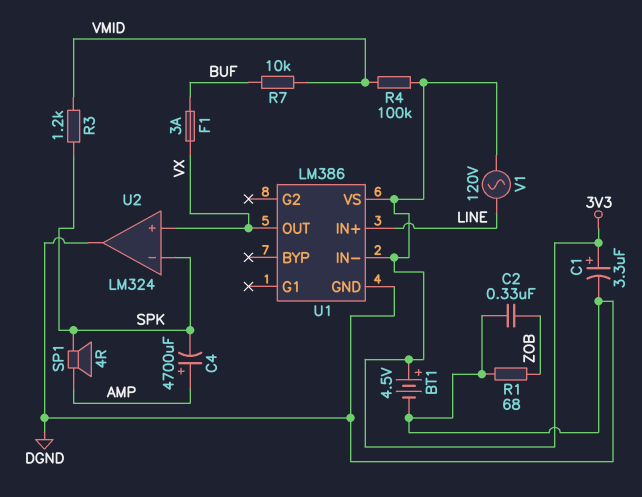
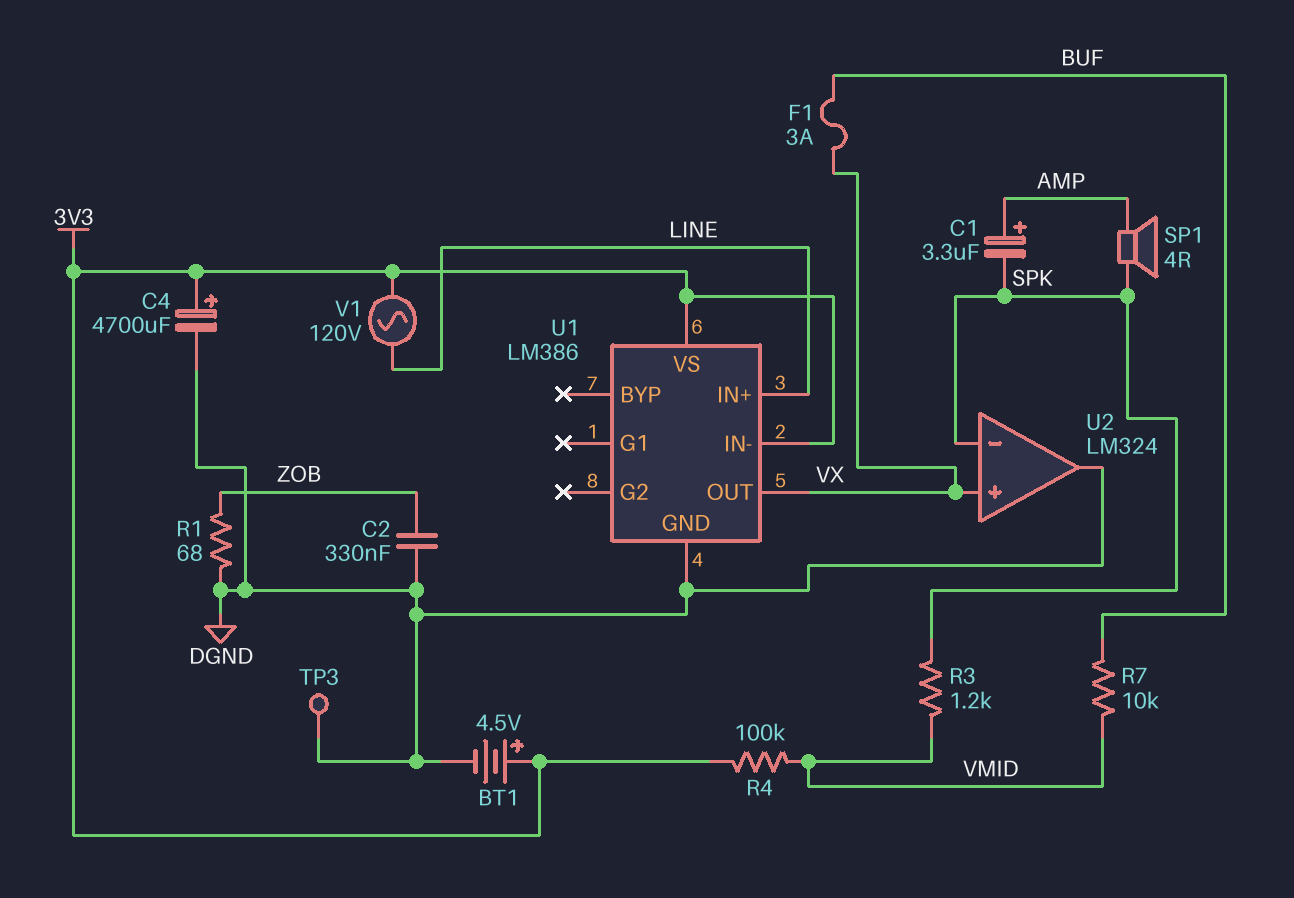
C1: 3.3uF (plus 3V3, minus DGND) -> 3.3uF (plus AMP, minus SPK)
C4: 4700uF (plus AMP, minus SPK) -> 4700uF (plus 3V3, minus DGND)
TP3: none -> test point (DGND)

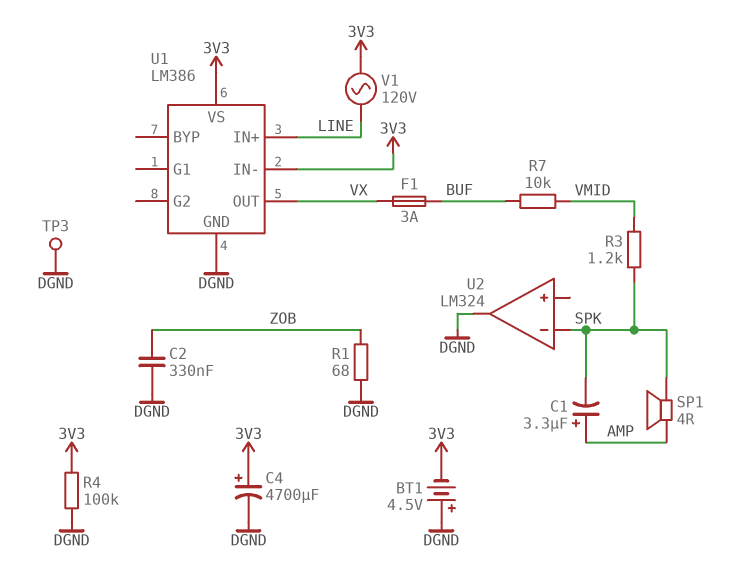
BT1: 4.5V (plus 3V3, minus DGND) -> 4.5V (plus DGND, minus 3V3)
R4: 100k (3V3, VMID) -> 100k (3V3, DGND)
U2 pin in+: VX -> none

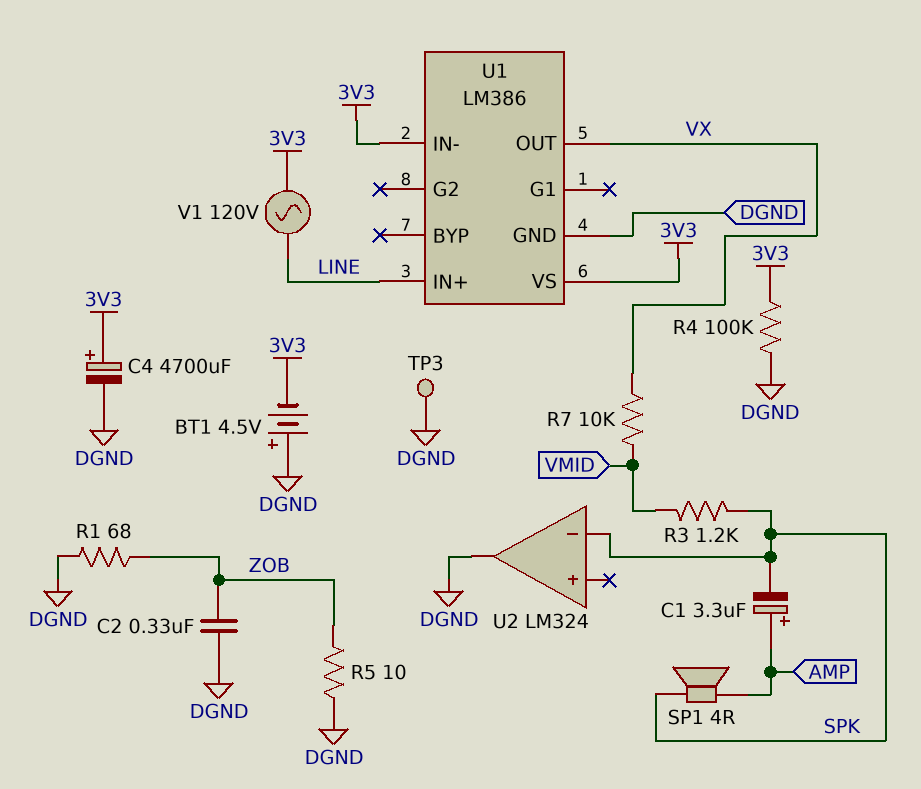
F1: 3A (BUF, VX) -> none
R5: none -> 10 (DGND, ZOB)
R7: 10k (BUF, VMID) -> 10k (VMID, VX)

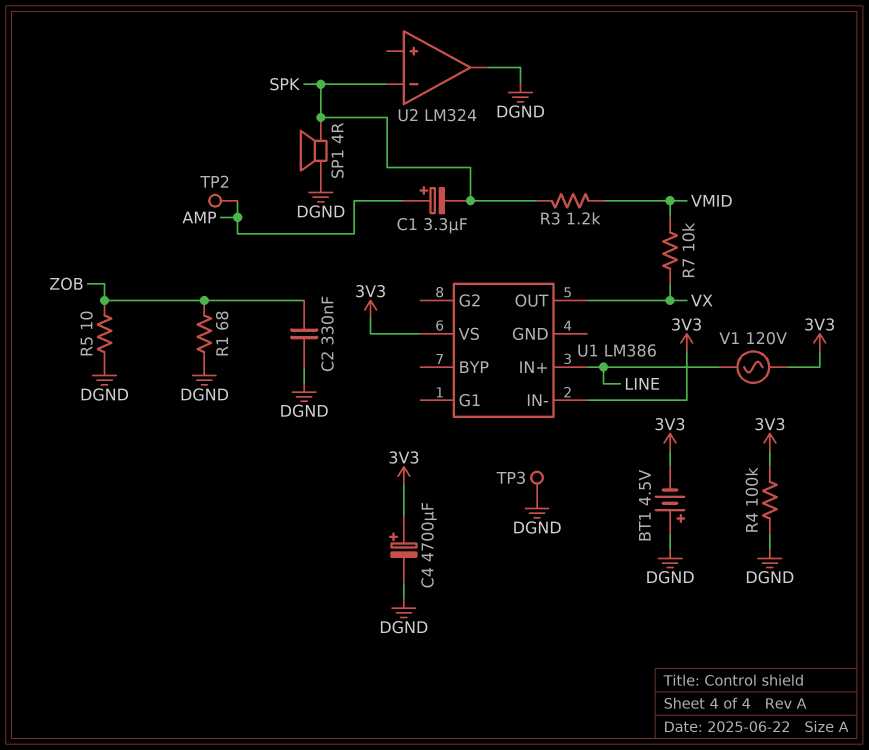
SP1: speaker 4R (AMP, SPK) -> speaker 4R (DGND, SPK)
TP2: none -> test point (AMP)
U1 pin GND: DGND -> none

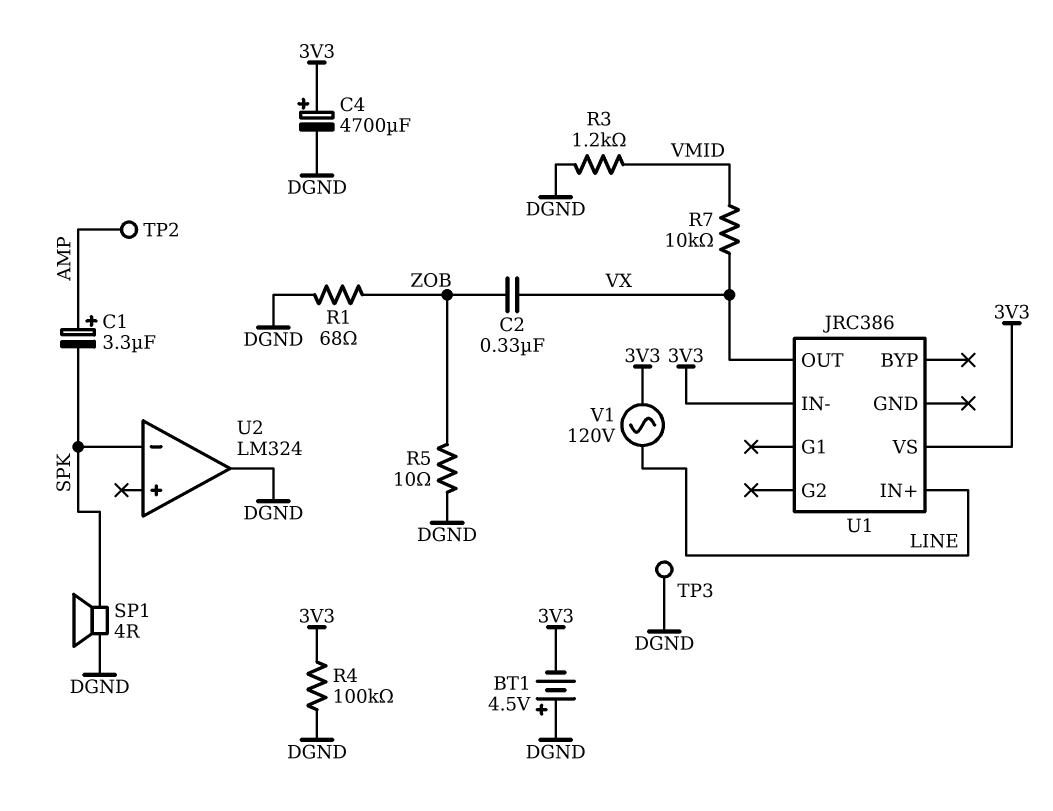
C2: 330nF (DGND, ZOB) -> 330nF (VX, ZOB)
R3: 1.2k (SPK, VMID) -> 1.2k (DGND, VMID)
U1: LM386 -> JRC386

